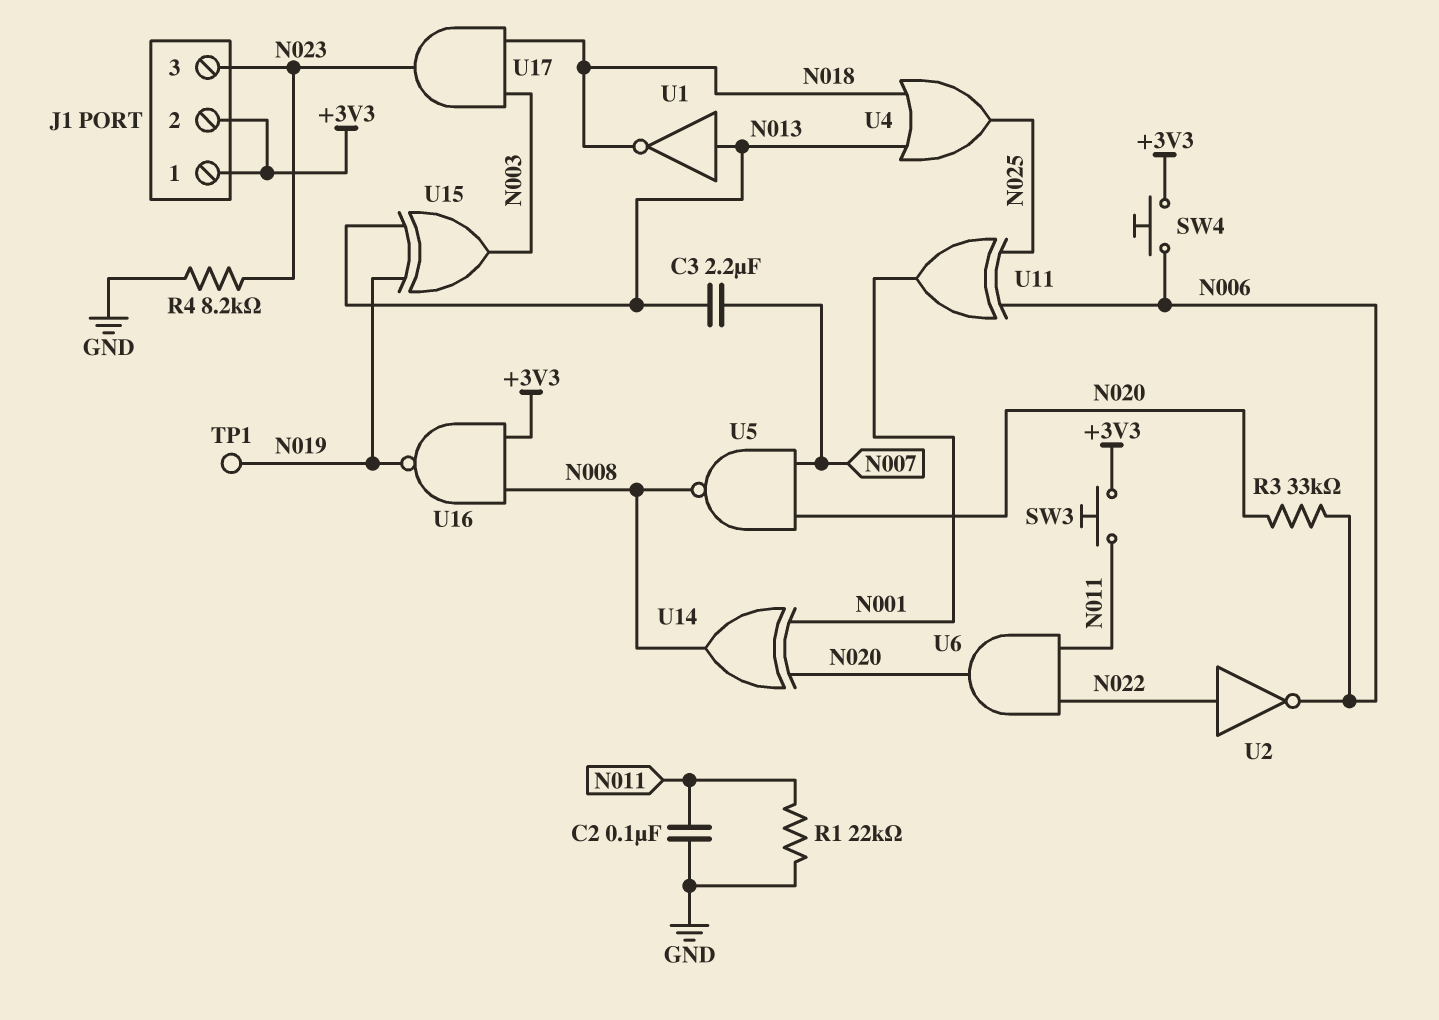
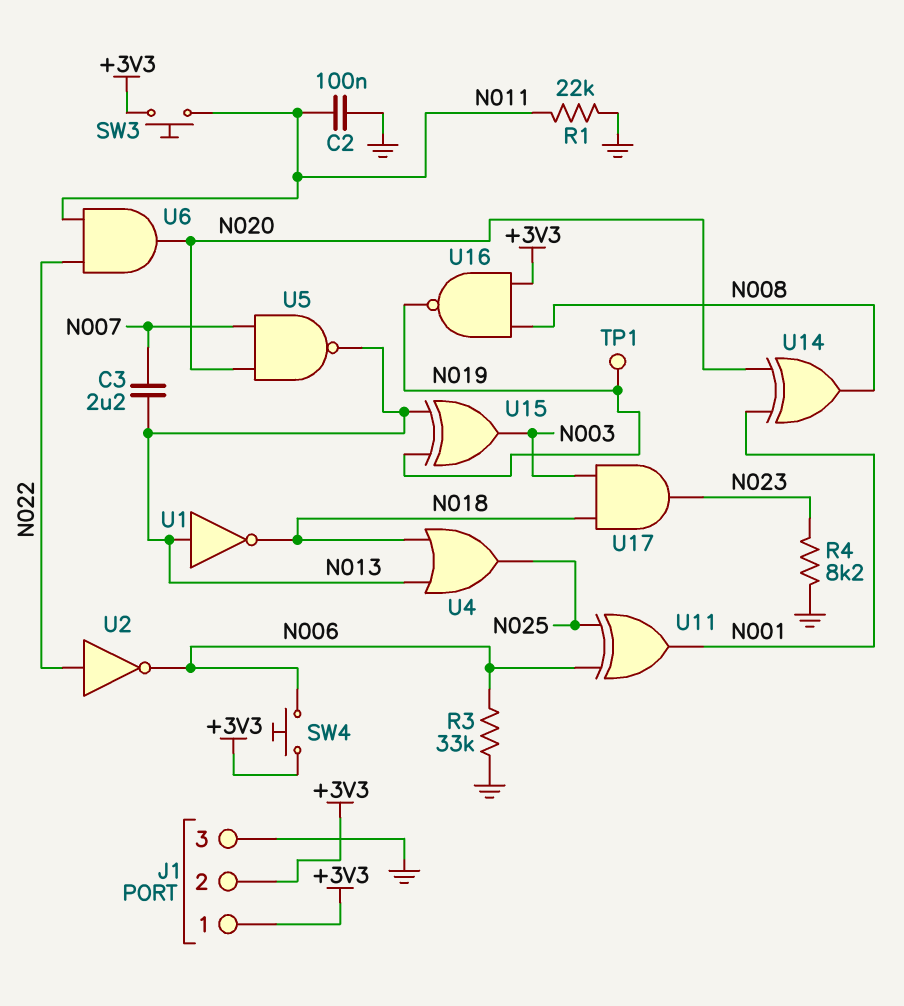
J1 pin 3: N023 -> GND
R3: 33k (N006, N020) -> 33k (GND, N006)
U5: NAND (in N007, in N020, out N008) -> NAND (in N007, in N020, out N013)

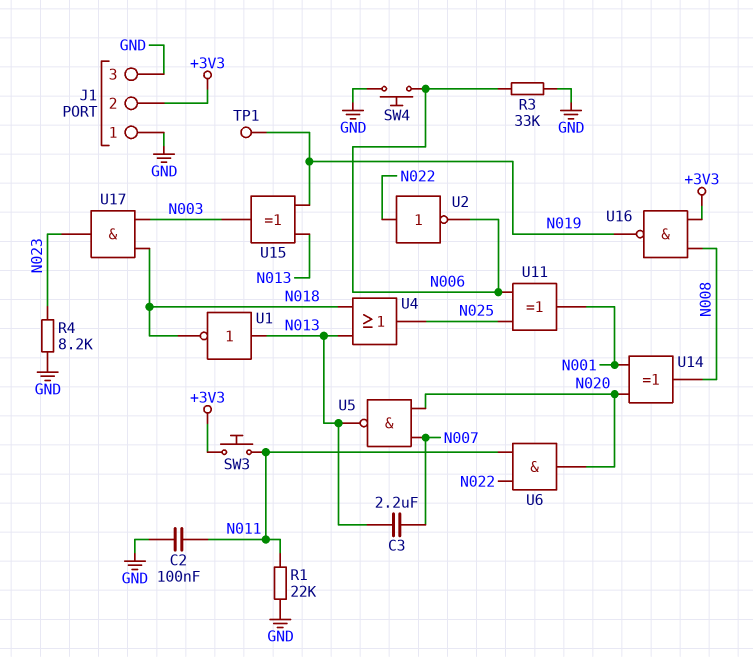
J1 pin 1: +3V3 -> GND
SW4: button (+3V3, N006) -> button (GND, N006)

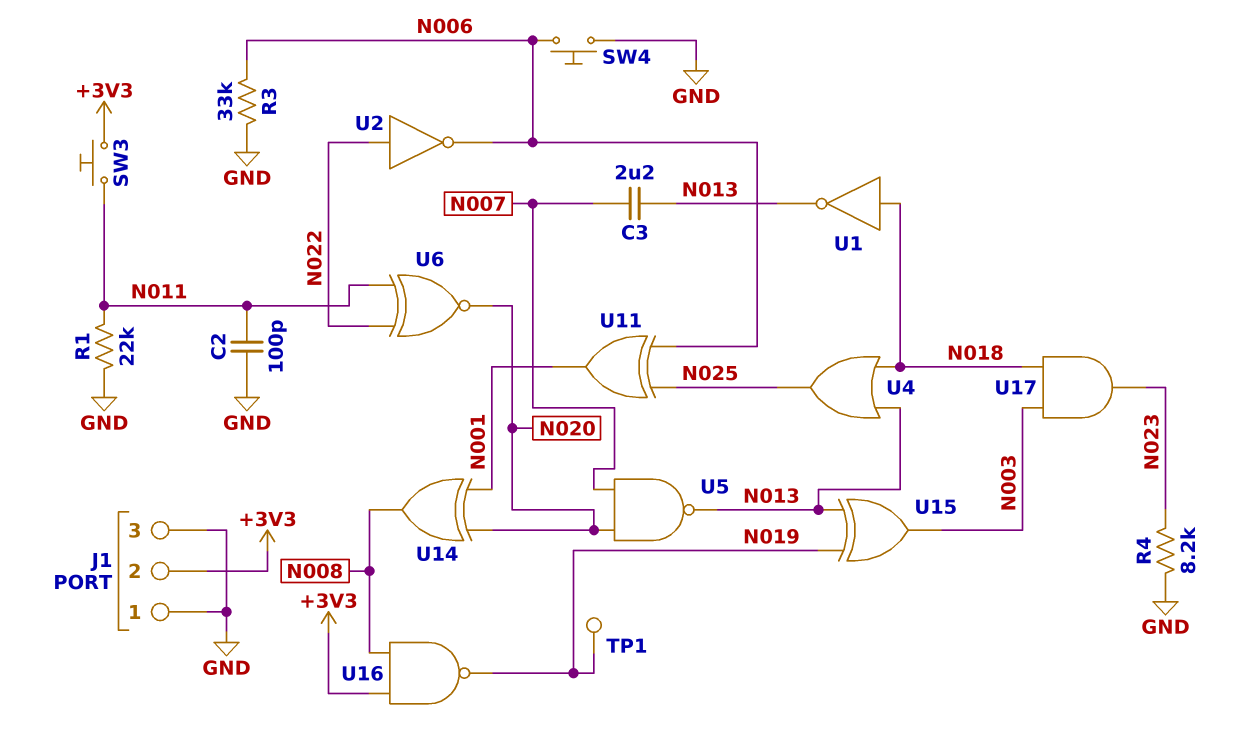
C2: 100nF (GND, N011) -> 100pF (GND, N011)
U1: NOT (in N013, out N018) -> NOT (in N018, out N013)
U6: AND (in N011, in N022, out N020) -> XNOR (in N011, in N022, out N020)

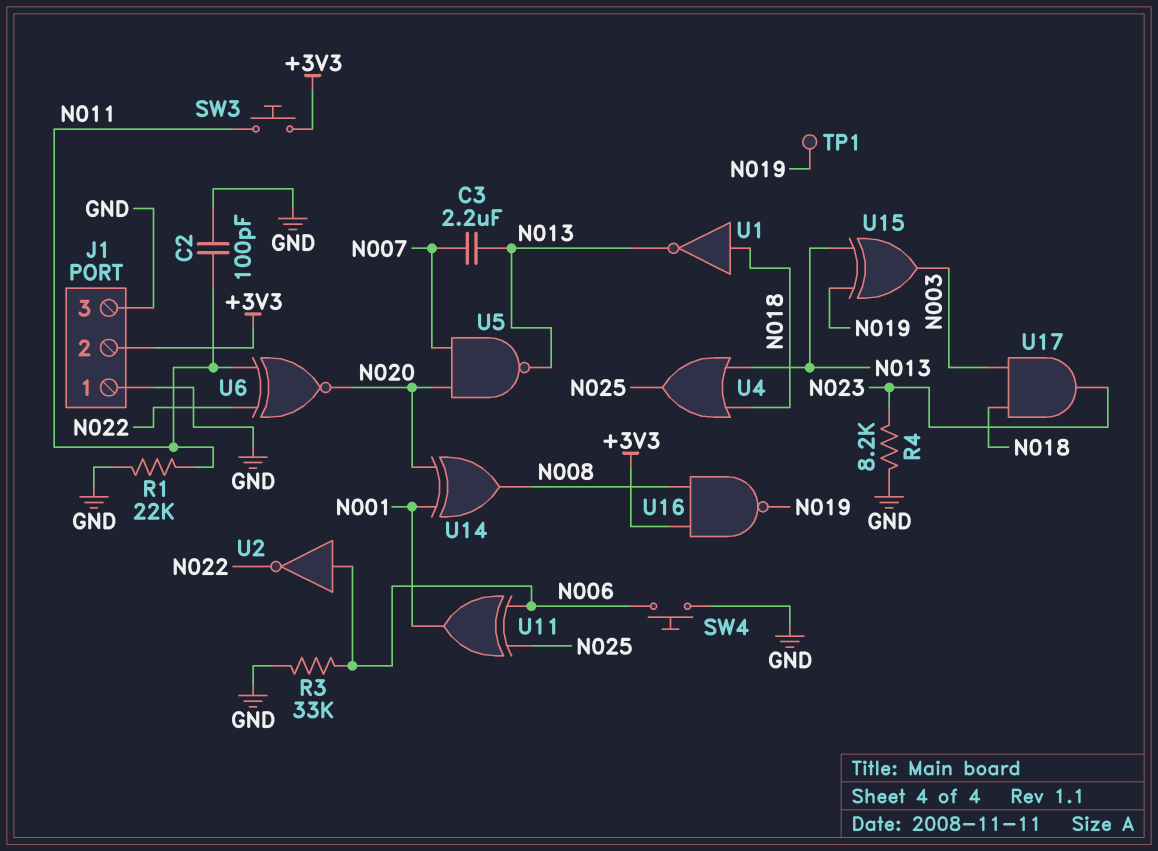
U2: NOT (in N022, out N006) -> NOT (in N006, out N022)

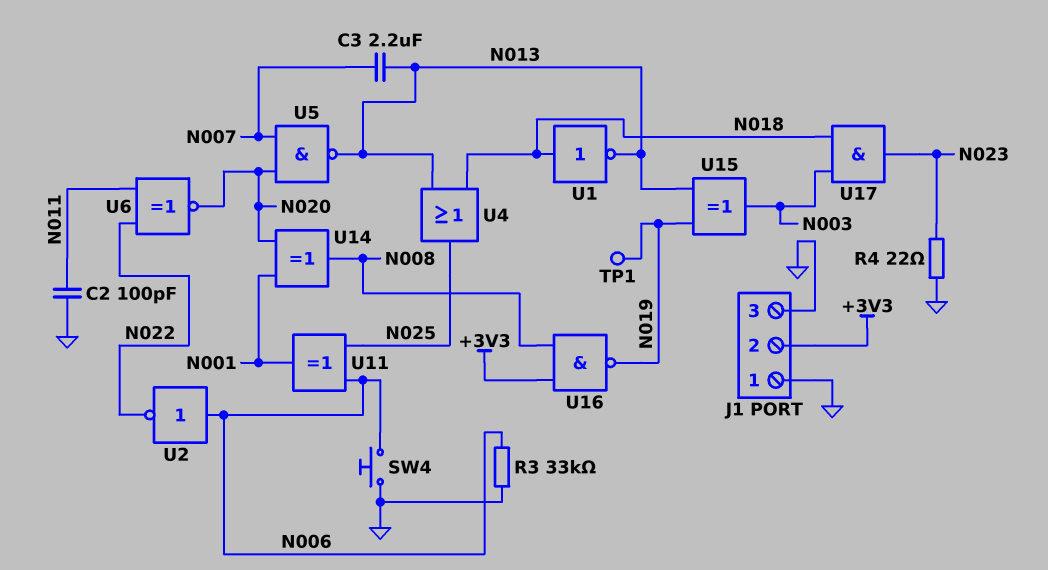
R1: 22k (GND, N011) -> none
R4: 8.2k (GND, N023) -> 22 (GND, N023)
SW3: button (+3V3, N011) -> none

